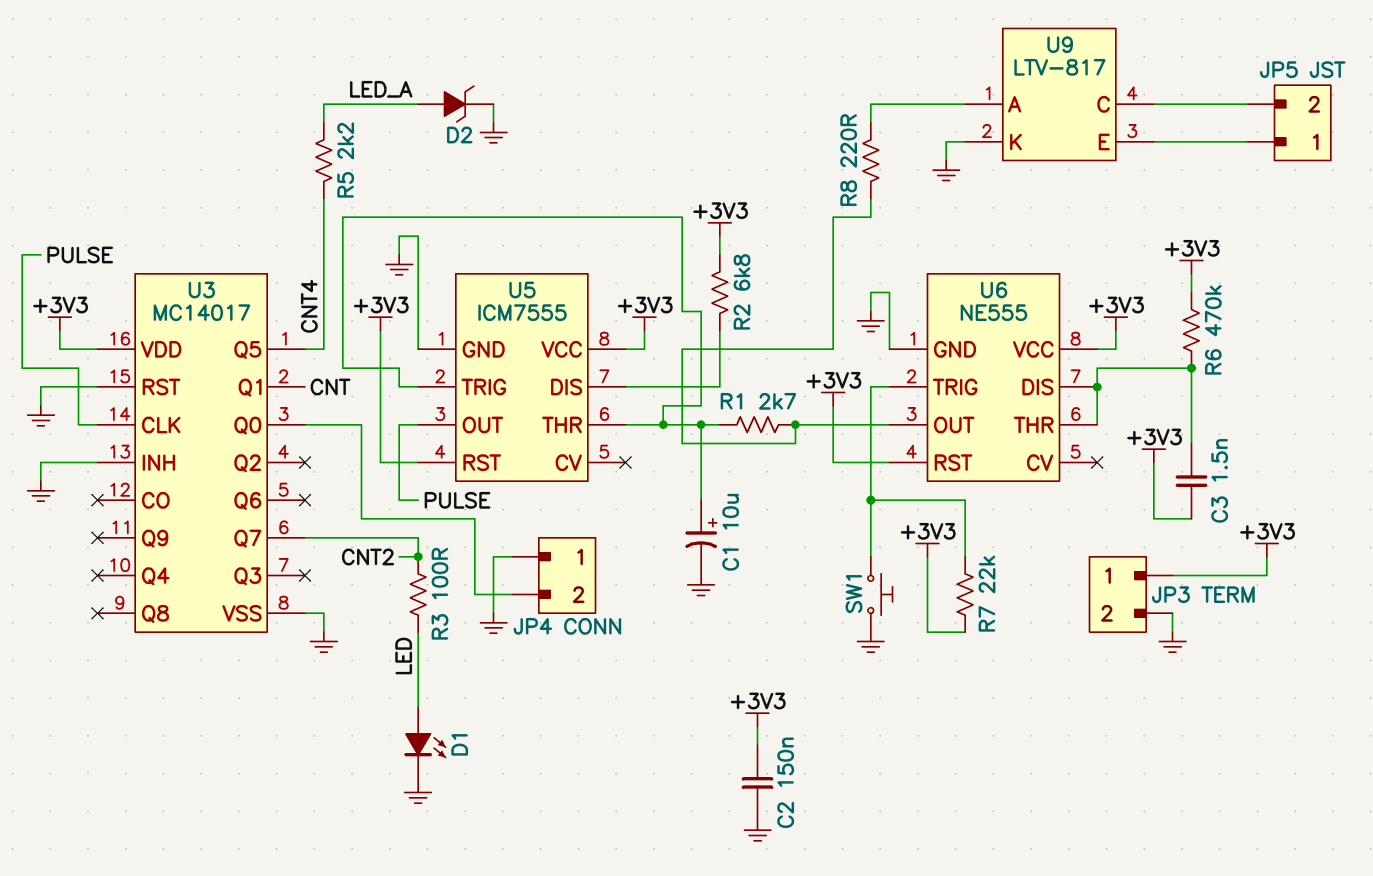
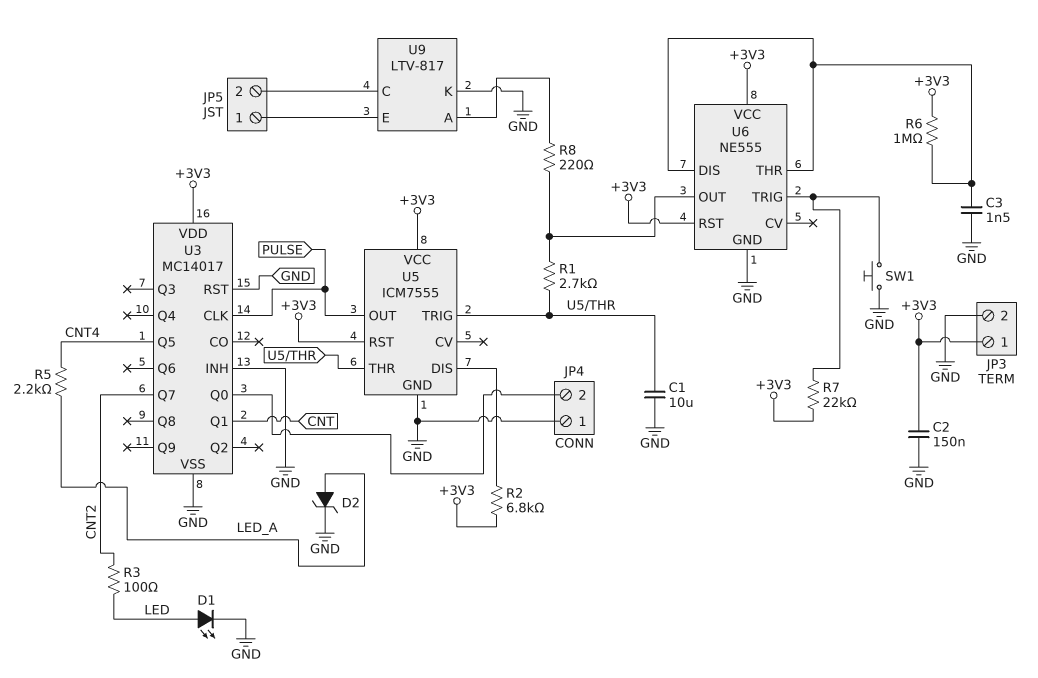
C1: 10uF (plus U5/THR, minus GND) -> 10uF (GND, U5/THR)
C3: 1.5nF (+3V3, U6/DIS) -> 1.5nF (GND, U6/DIS)
R6: 470k (+3V3, U6/DIS) -> 1M (+3V3, U6/DIS)

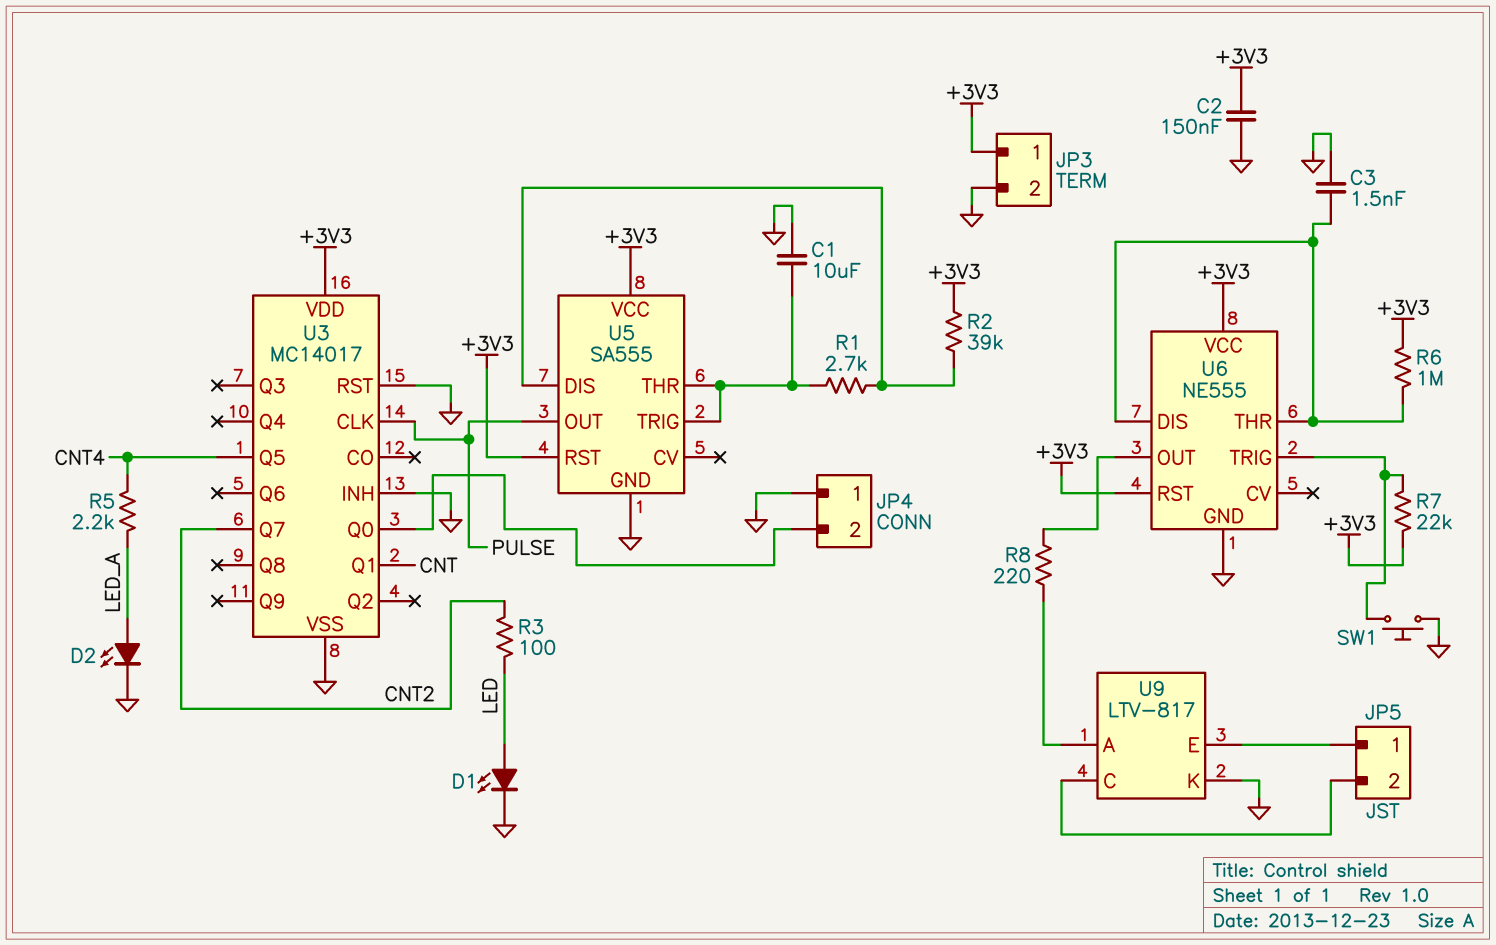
D2: zener (A LED_A, K GND) -> LED (A LED_A, K GND)
R1: 2.7k (U5/THR, U6/OUT) -> 2.7k (U5/DIS, U5/THR)
R2: 6.8k (+3V3, U5/DIS) -> 39k (+3V3, U5/DIS)
U5: ICM7555 -> SA555

